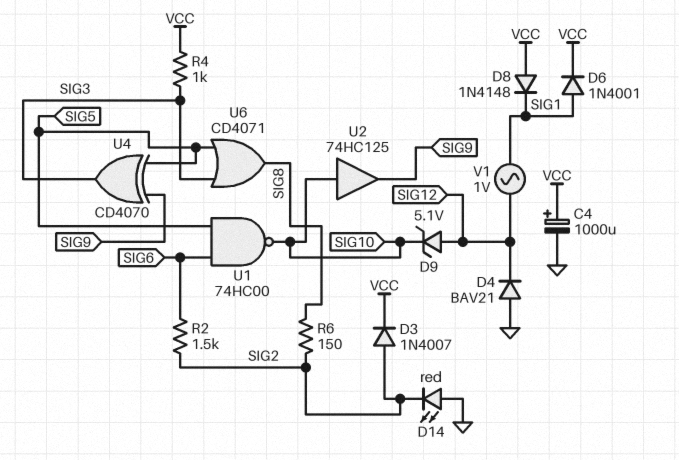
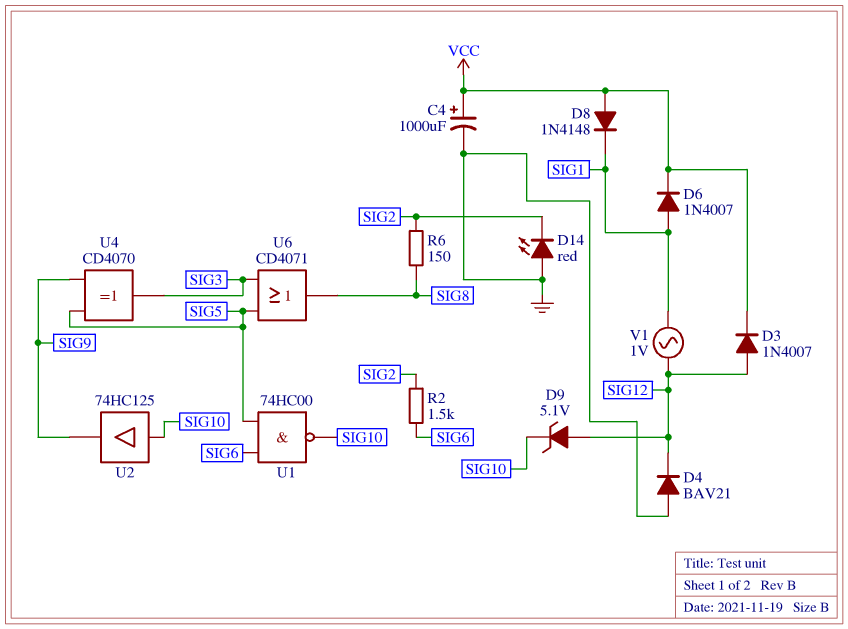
D3: diode 1N4007 (A SIG2, K VCC) -> diode 1N4007 (A SIG12, K VCC)
D6: diode 1N4001 (A SIG1, K VCC) -> diode 1N4007 (A SIG1, K VCC)
R4: 1k (SIG3, VCC) -> none

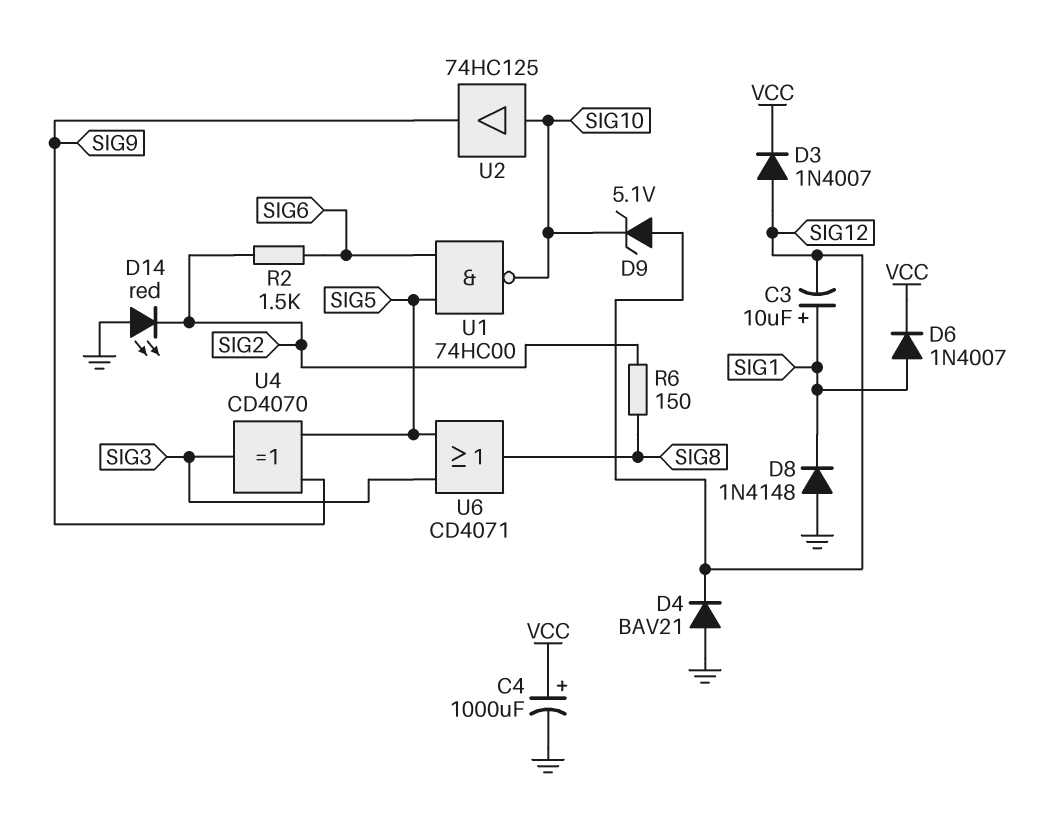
C3: none -> 10uF (plus SIG1, minus SIG12)
D8: diode 1N4148 (A VCC, K SIG1) -> diode 1N4148 (A GND, K SIG1)
V1: AC 1V (SIG1, SIG12) -> none

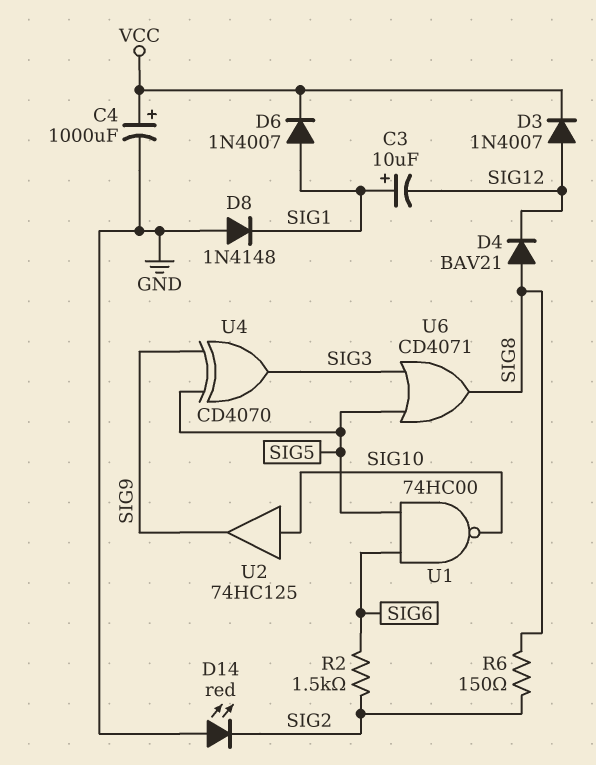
D4: diode BAV21 (A GND, K SIG12) -> diode BAV21 (A SIG8, K SIG12)
D9: zener 5.1V (A SIG12, K SIG10) -> none

